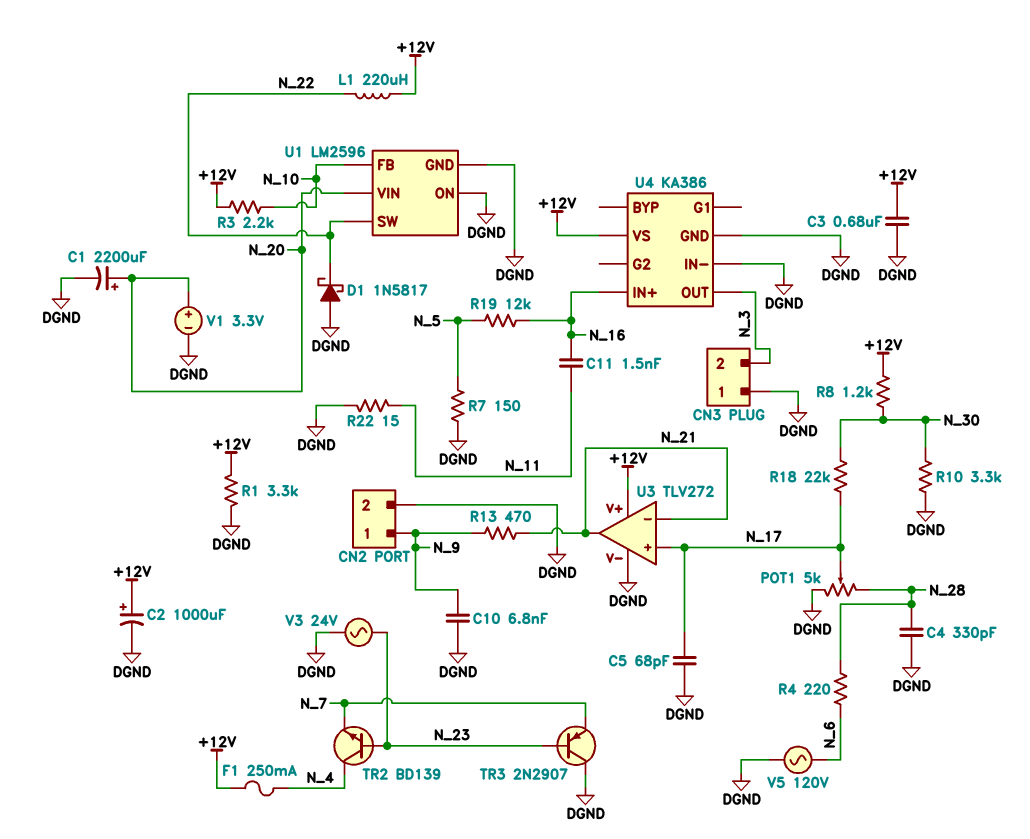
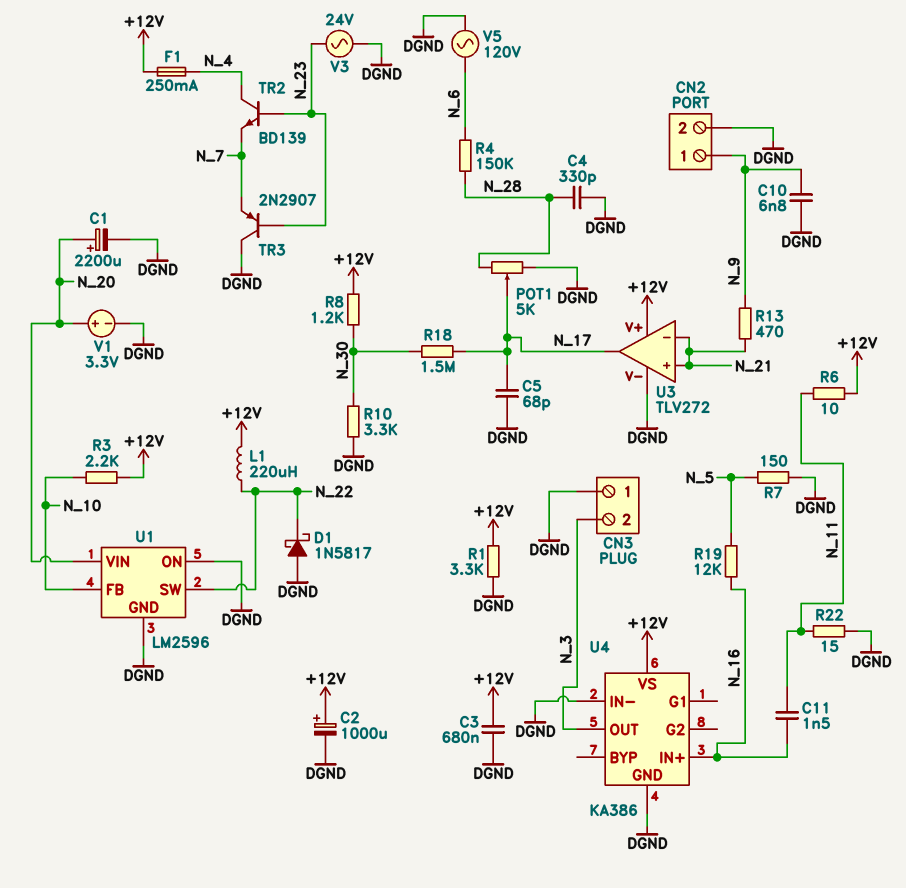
R4: 220 (N_6, N_28) -> 150k (N_6, N_28)
R6: none -> 10 (+12V, N_11)
R18: 22k (N_17, N_30) -> 1.5M (N_17, N_30)
U3 pin in+: N_17 -> N_21
U3 pin out: N_21 -> N_17

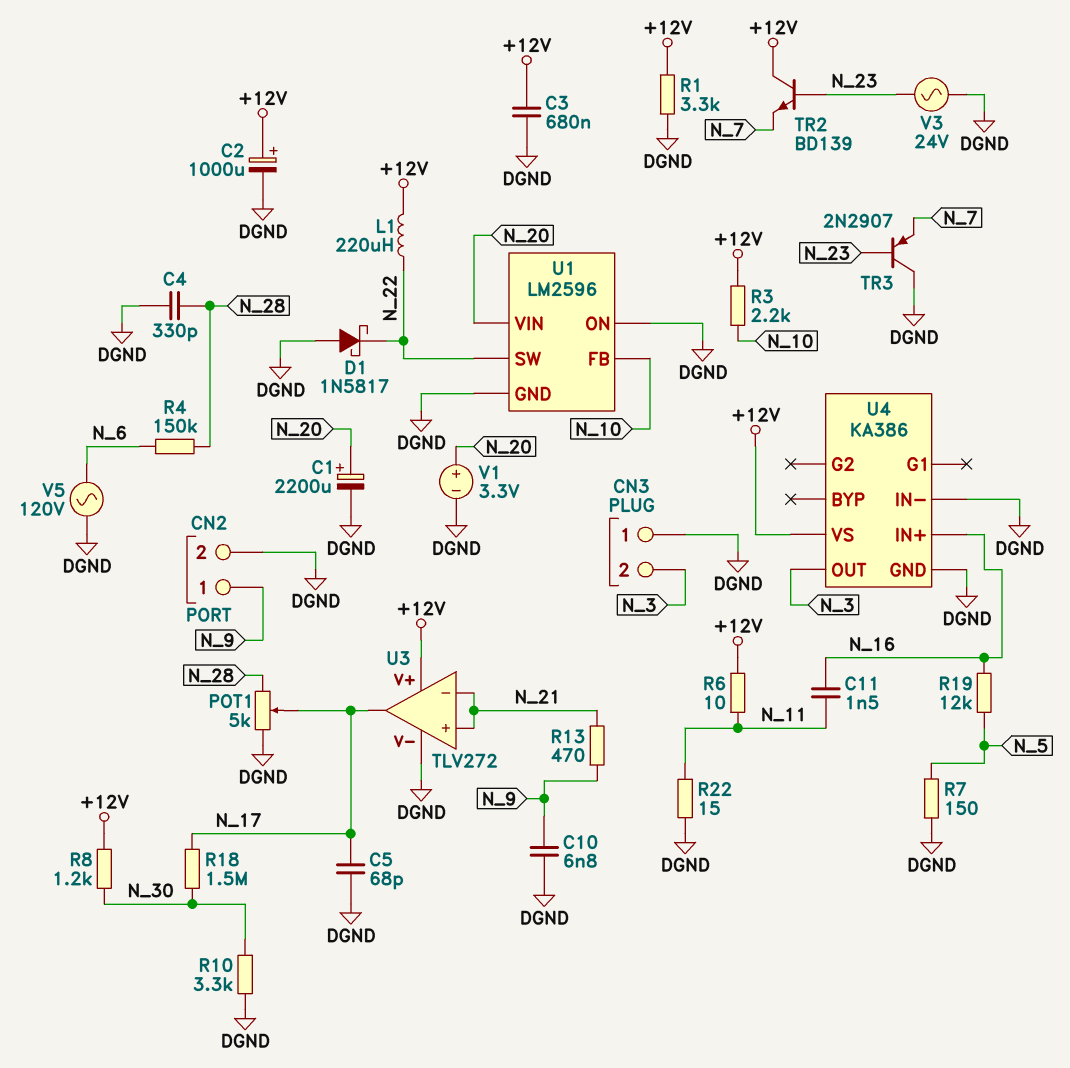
F1: 250mA (+12V, N_4) -> none
TR2: NPN BD139 (B N_23, C N_4, E N_7) -> NPN BD139 (B N_23, C +12V, E N_7)

